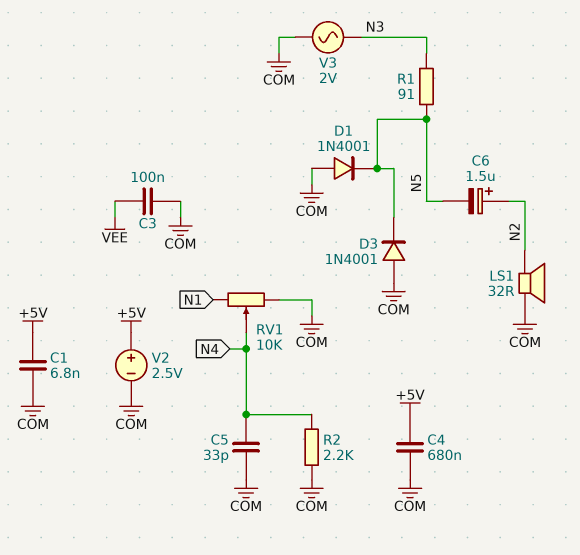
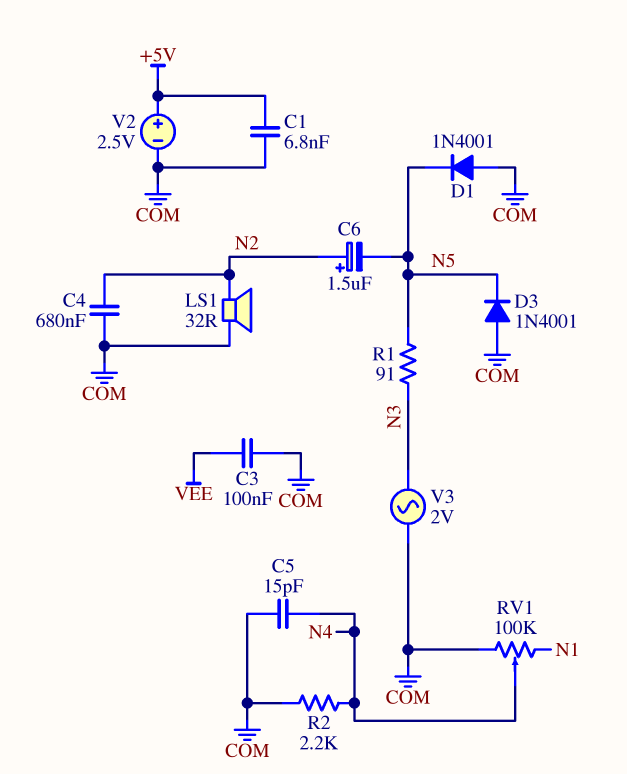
C4: 680nF (+5V, COM) -> 680nF (COM, N2)
C5: 33pF (COM, N4) -> 15pF (COM, N4)
RV1: 10k (COM, N1, wiper N4) -> 100k (COM, N1, wiper N4)

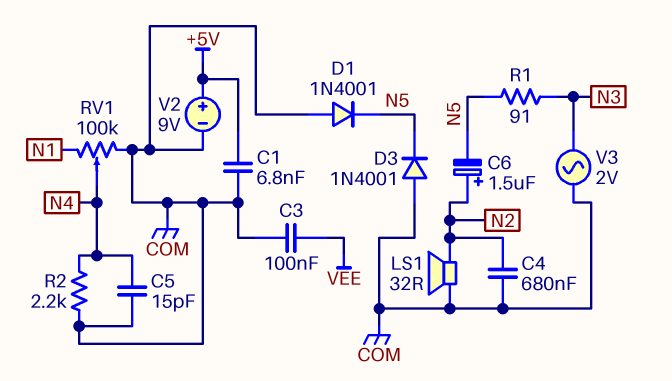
V2: 2.5V (plus +5V, minus COM) -> 9V (plus +5V, minus COM)

